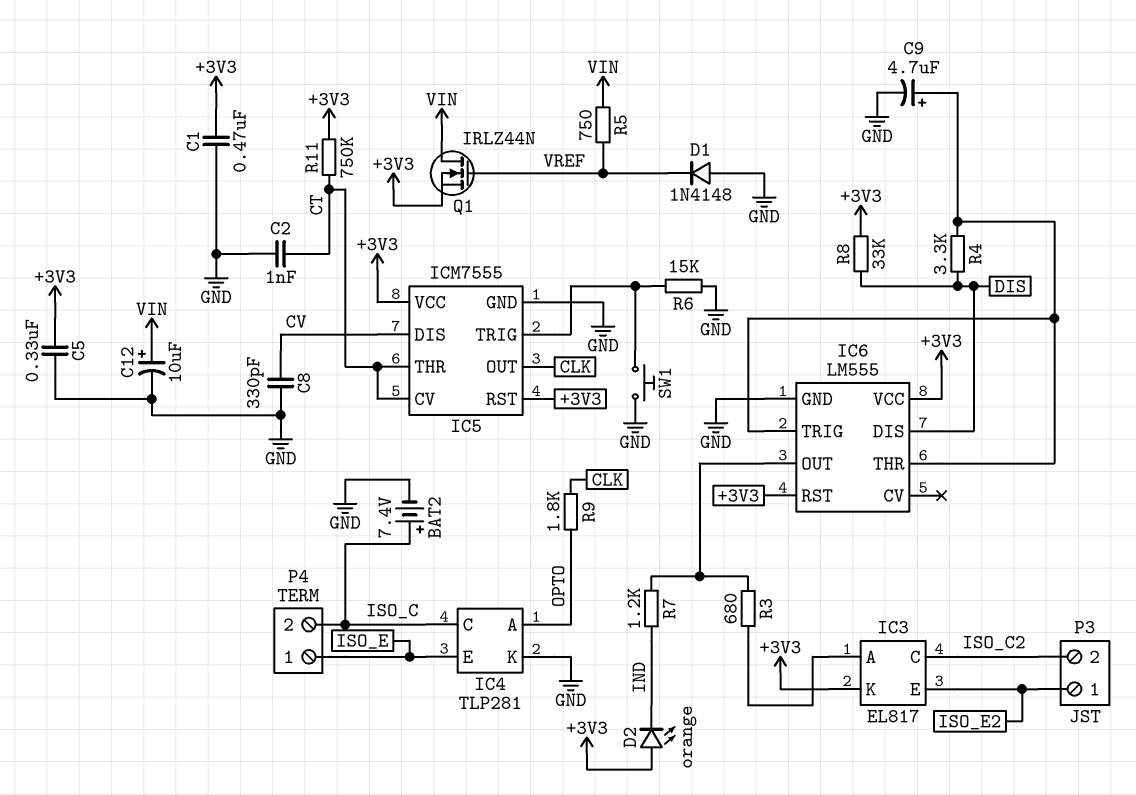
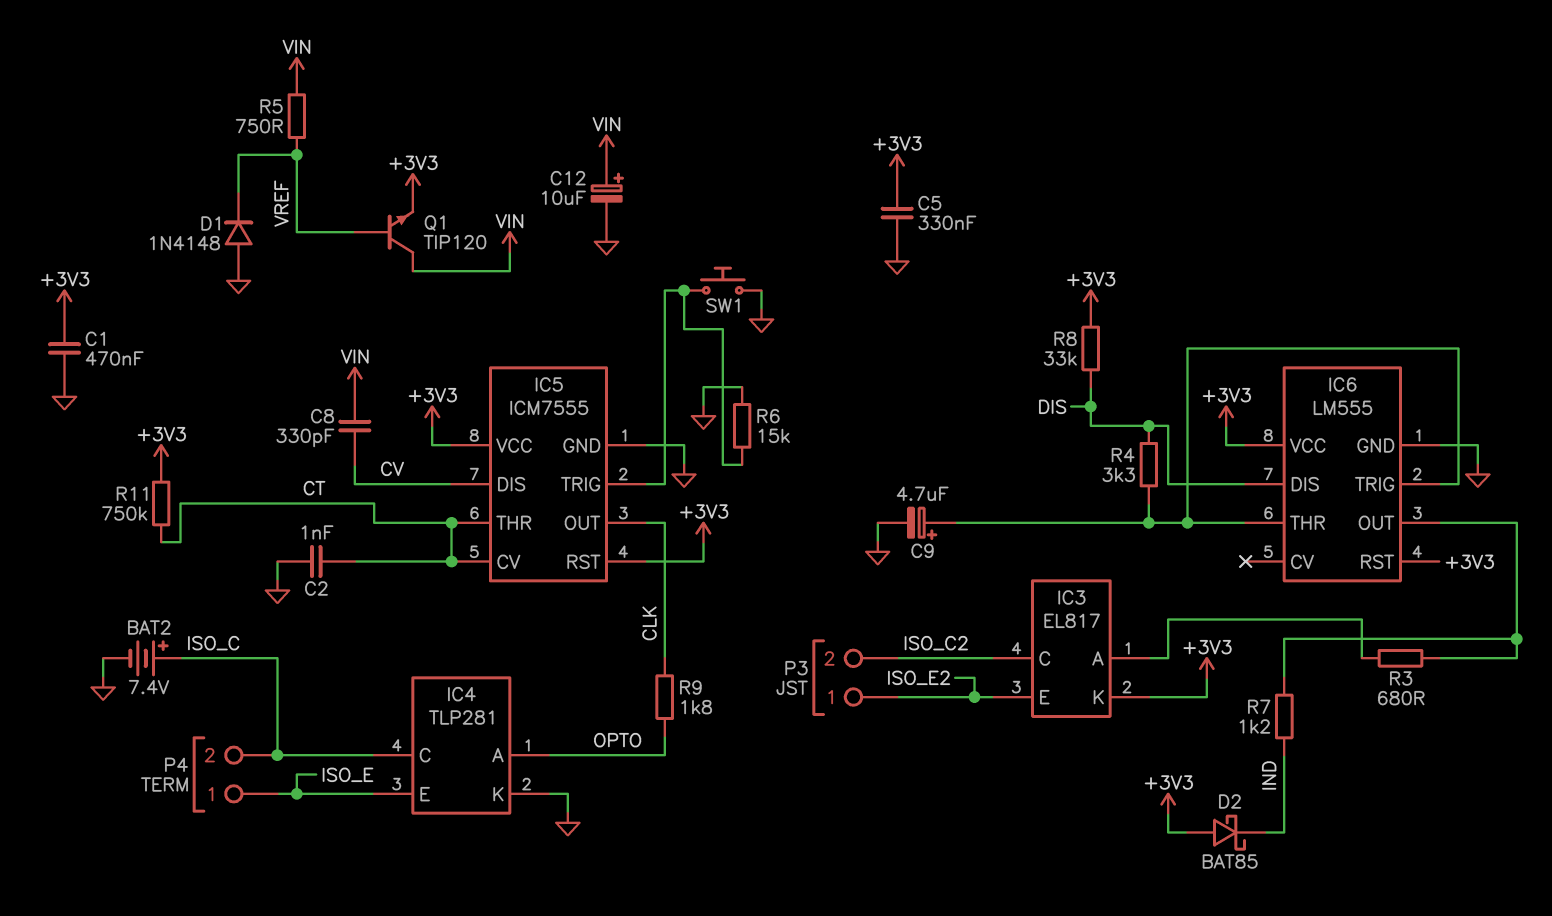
C8: 330pF (CV, GND) -> 330pF (CV, VIN)
D2: LED orange (A +3V3, K IND) -> schottky BAT85 (A +3V3, K IND)
Q1: NMOS IRLZ44N (G VREF, D VIN, S +3V3) -> NPN TIP120 (B VREF, C VIN, E +3V3)

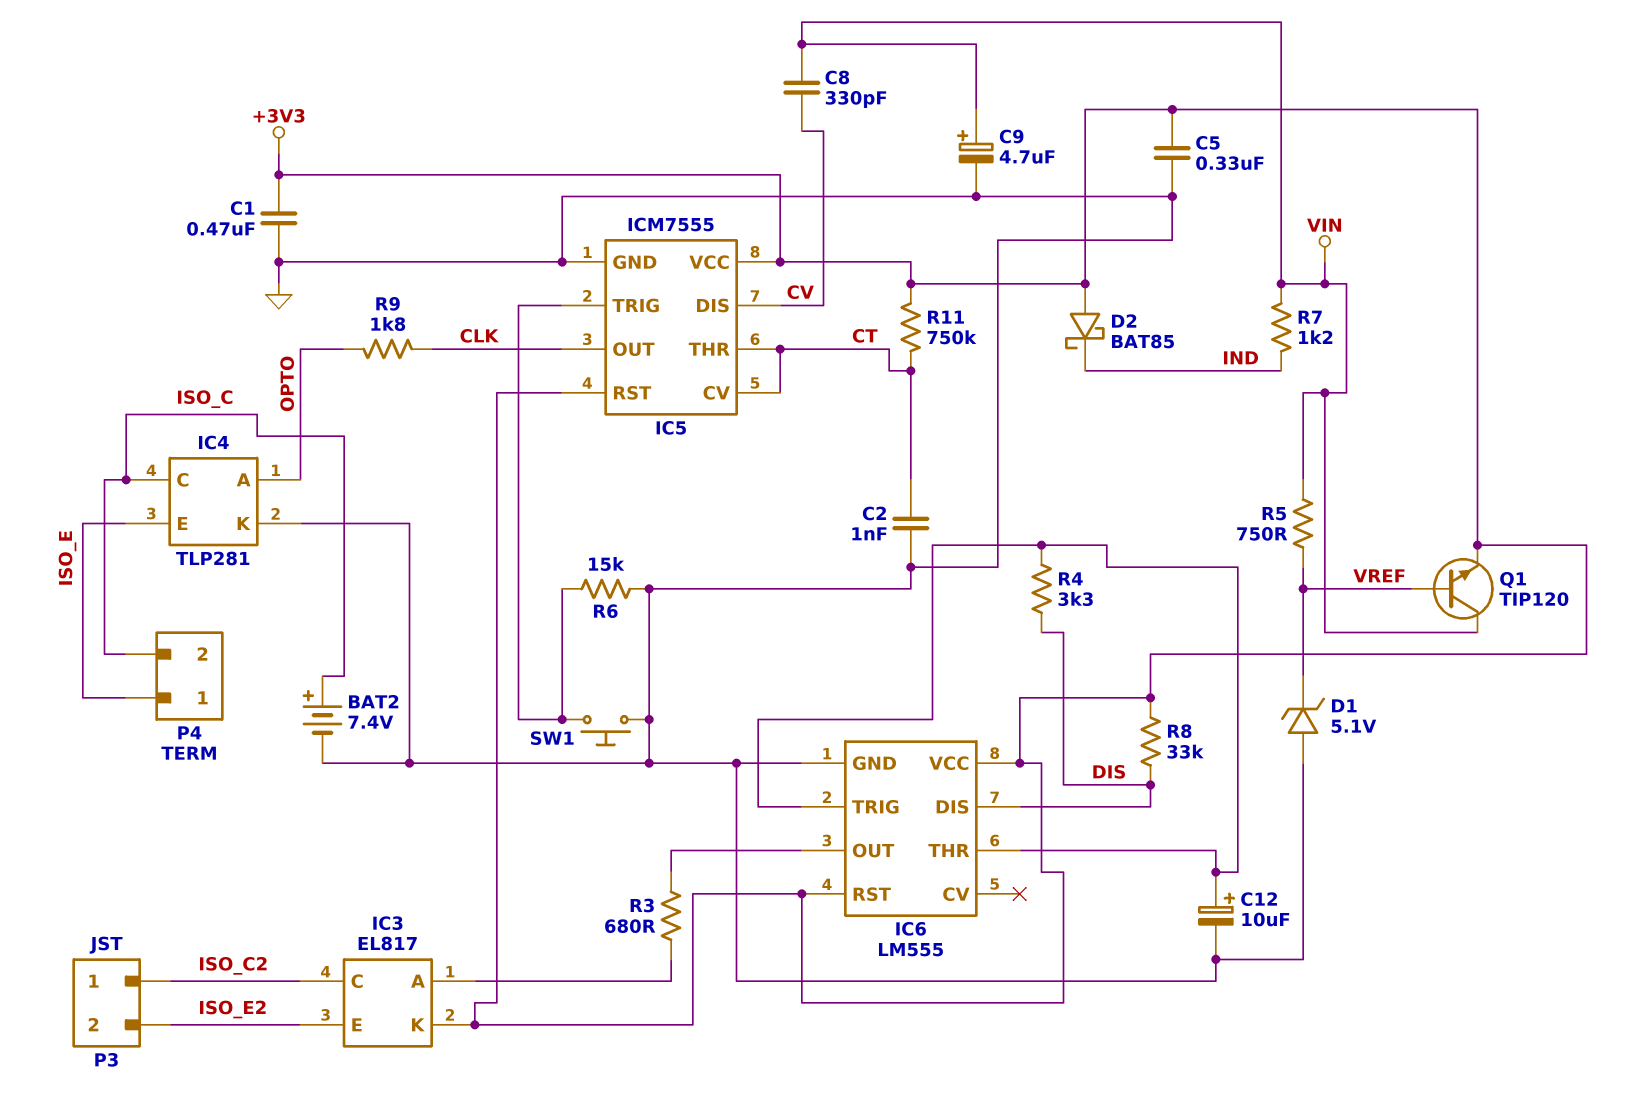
C9: 4.7uF (plus IC6/THR, minus GND) -> 4.7uF (plus VIN, minus GND)
C12: 10uF (plus VIN, minus GND) -> 10uF (plus IC6/THR, minus GND)
D1: diode 1N4148 (A GND, K VREF) -> zener 5.1V (A GND, K VREF)
P3 pin 1: ISO_E2 -> ISO_C2
P3 pin 2: ISO_C2 -> ISO_E2
R7: 1.2k (IC6/OUT, IND) -> 1.2k (IND, VIN)

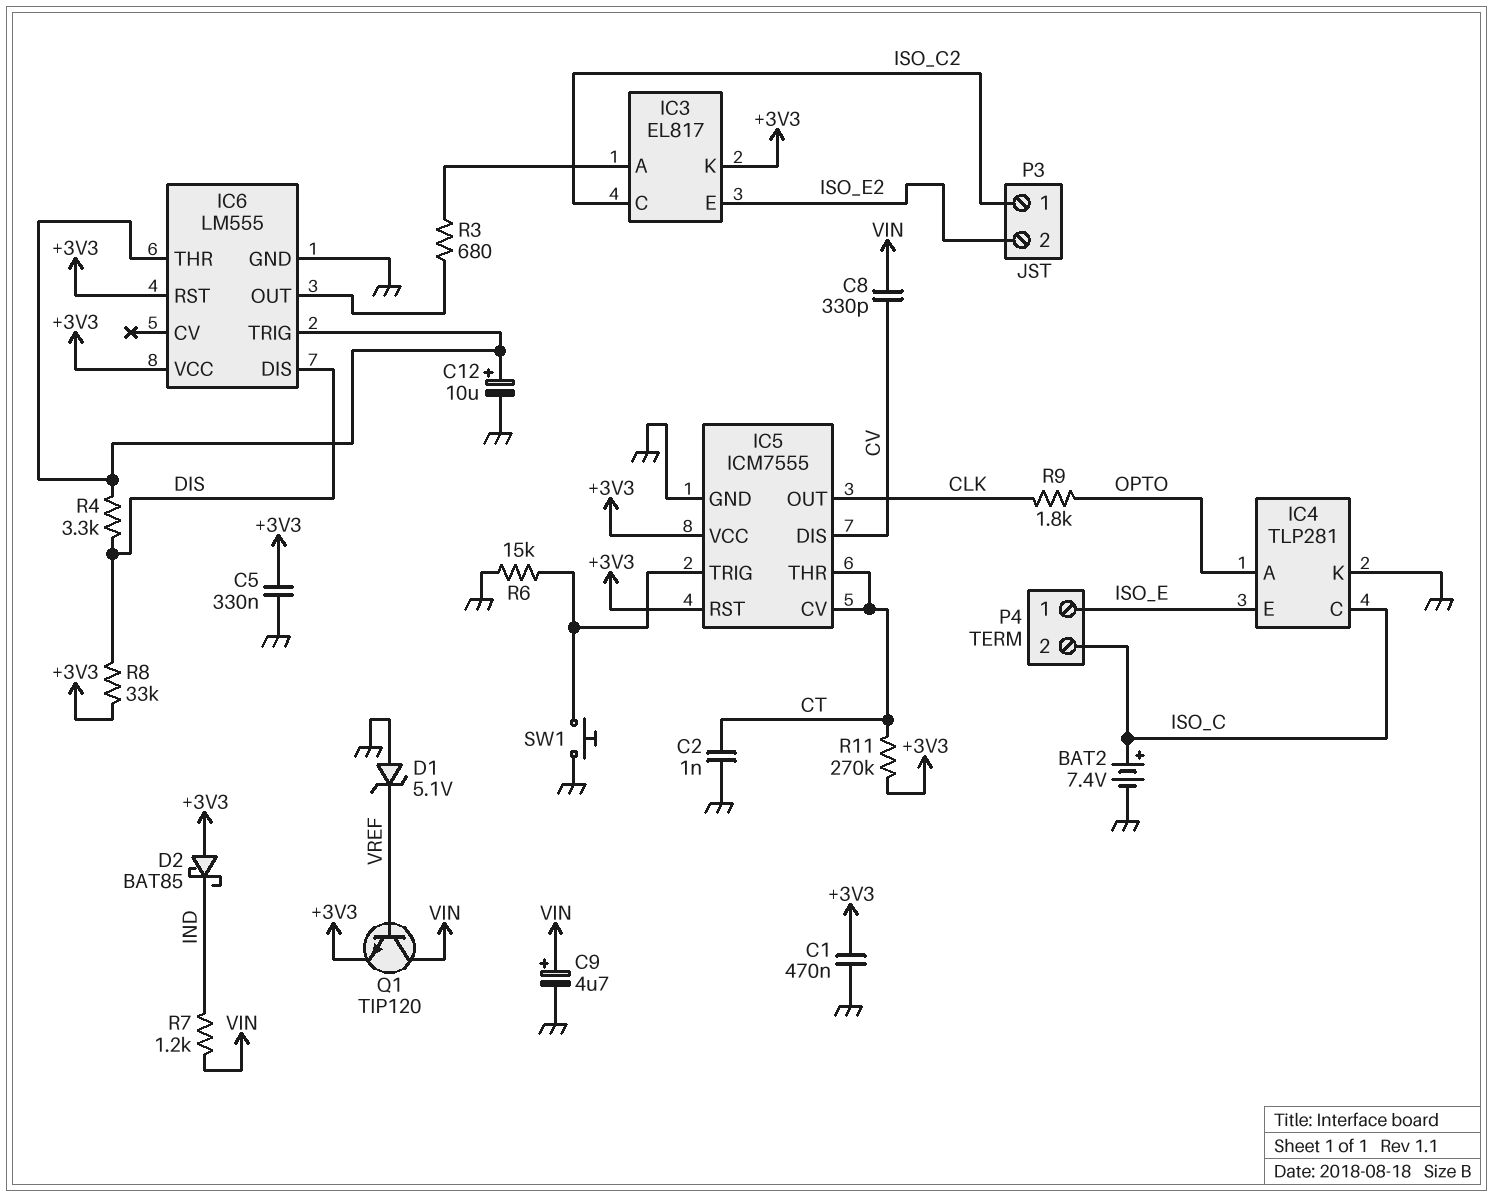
R5: 750 (VIN, VREF) -> none
R11: 750k (+3V3, CT) -> 270k (+3V3, CT)

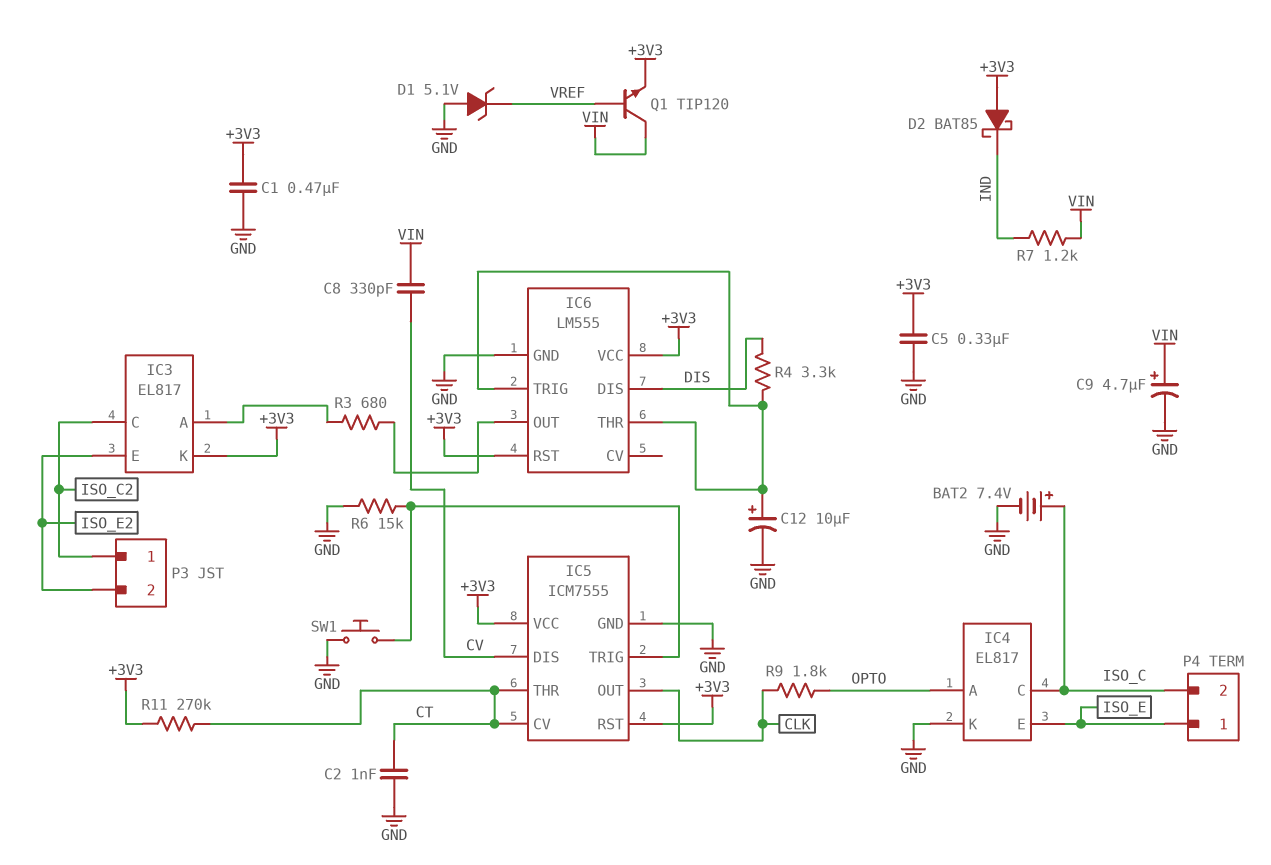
IC4: TLP281 -> EL817
R8: 33k (+3V3, DIS) -> none

